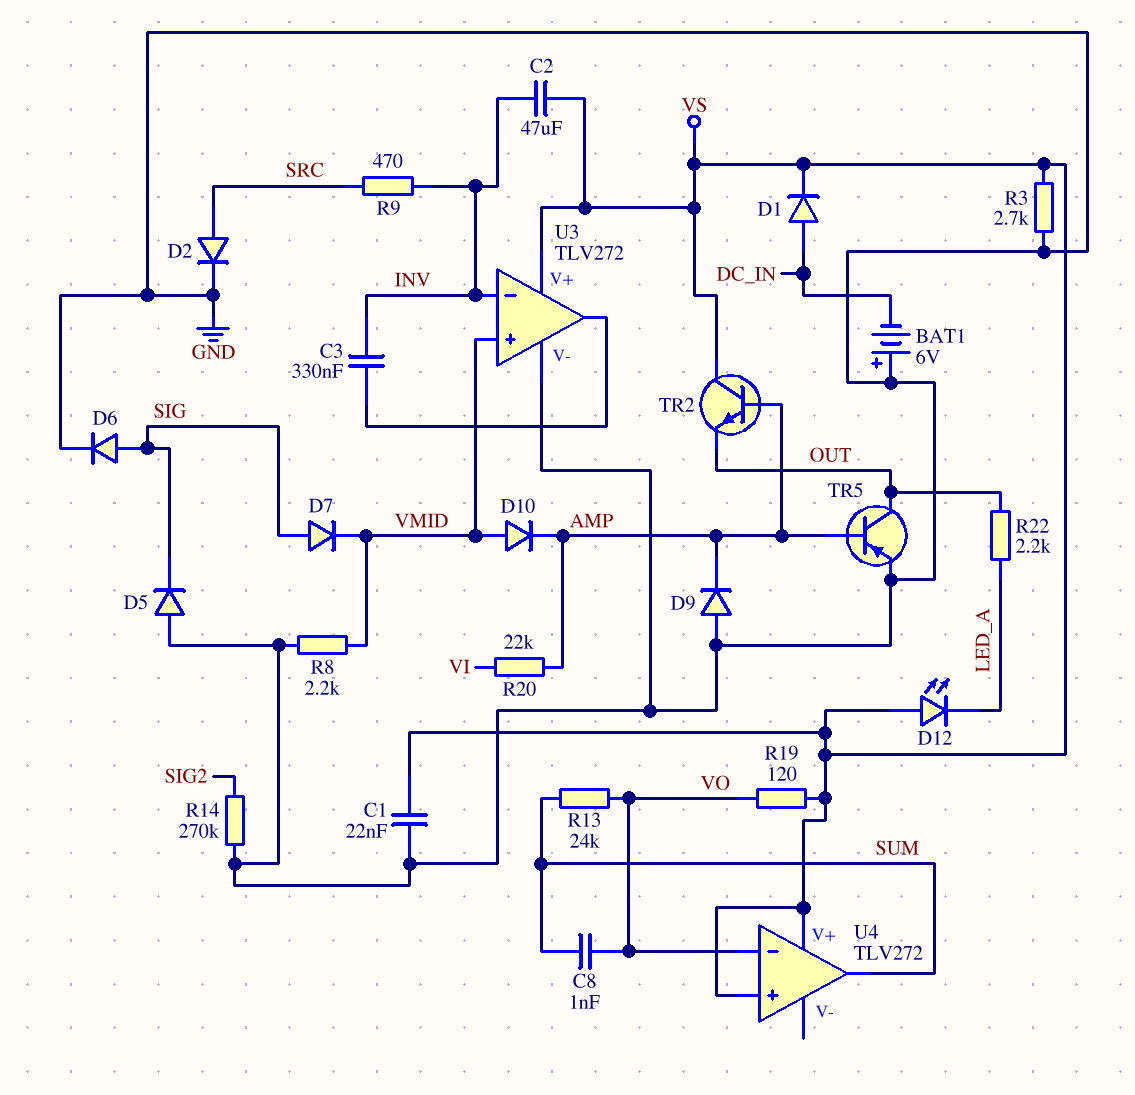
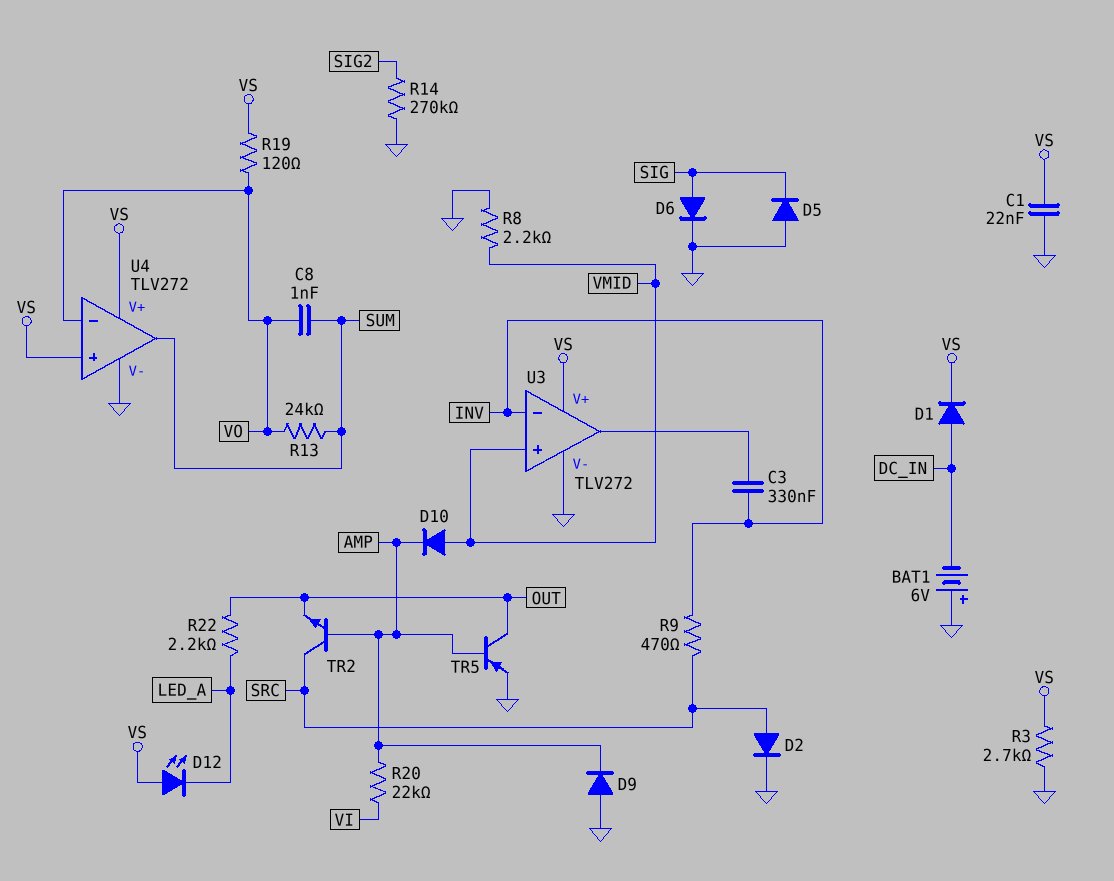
C2: 47uF (INV, VS) -> none
D7: diode (A SIG, K VMID) -> none
TR2: NPN (B AMP, C VS, E OUT) -> NPN (B AMP, C SRC, E OUT)
U4 pin V-: none -> GND

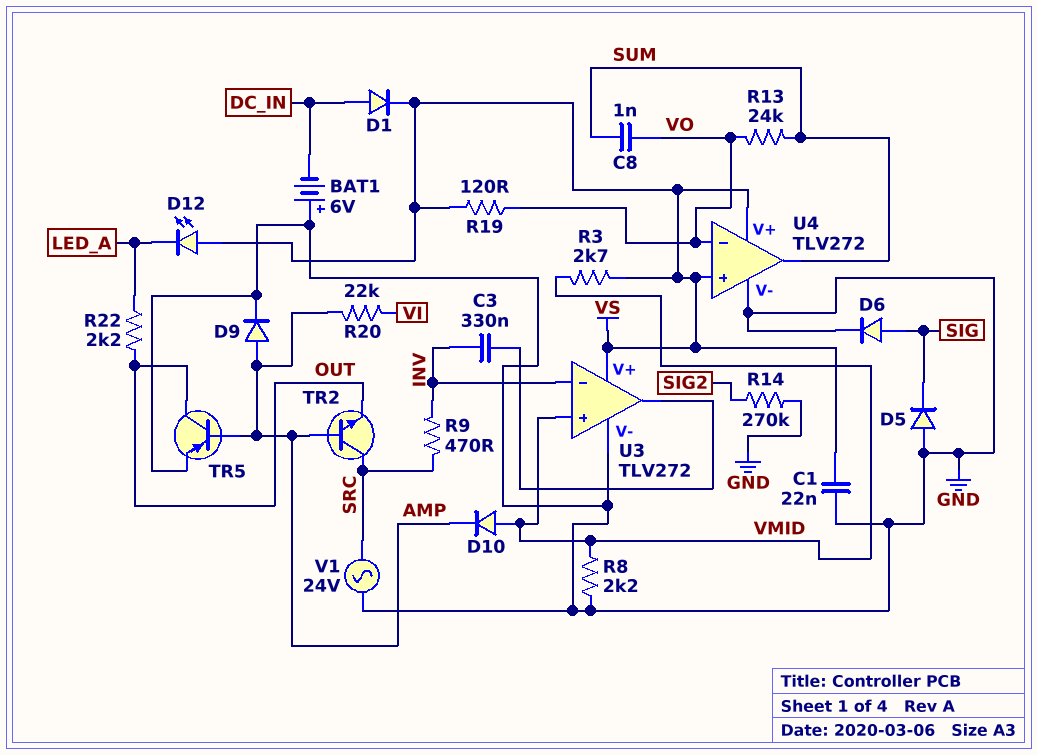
D2: diode (A SRC, K GND) -> none
D9: diode (A GND, K AMP) -> diode (A AMP, K GND)
R3: 2.7k (GND, VS) -> 2.7k (VMID, VS)
V1: none -> AC 24V (GND, SRC)

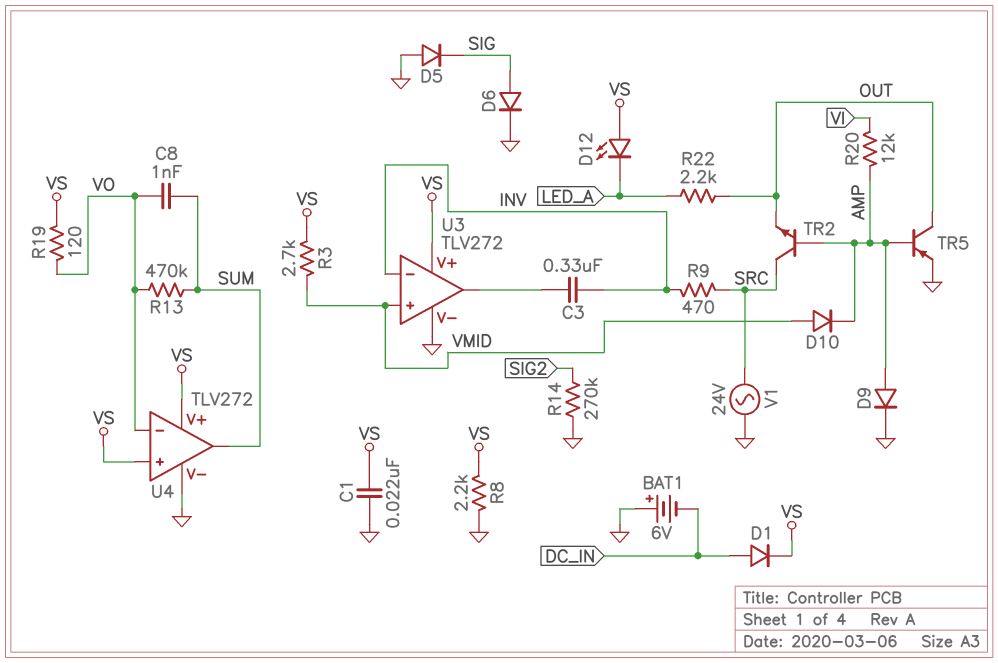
R8: 2.2k (GND, VMID) -> 2.2k (GND, VS)
R13: 24k (SUM, VO) -> 470k (SUM, VO)
R20: 22k (AMP, VI) -> 12k (AMP, VI)

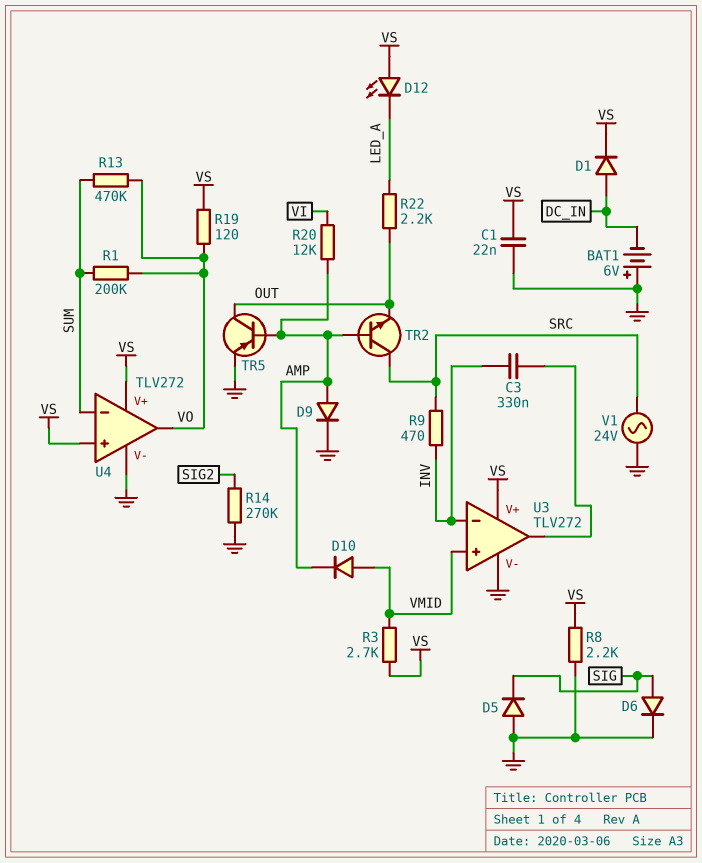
C8: 1nF (SUM, VO) -> none
R1: none -> 200k (SUM, VO)
U4 pin in-: VO -> SUM
U4 pin out: SUM -> VO

